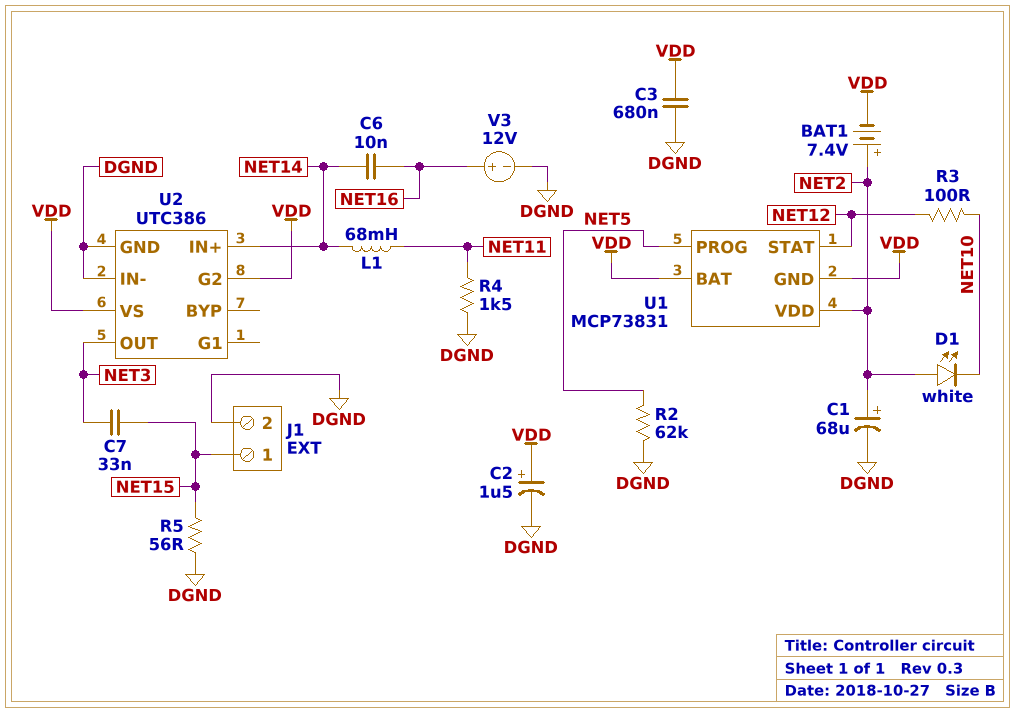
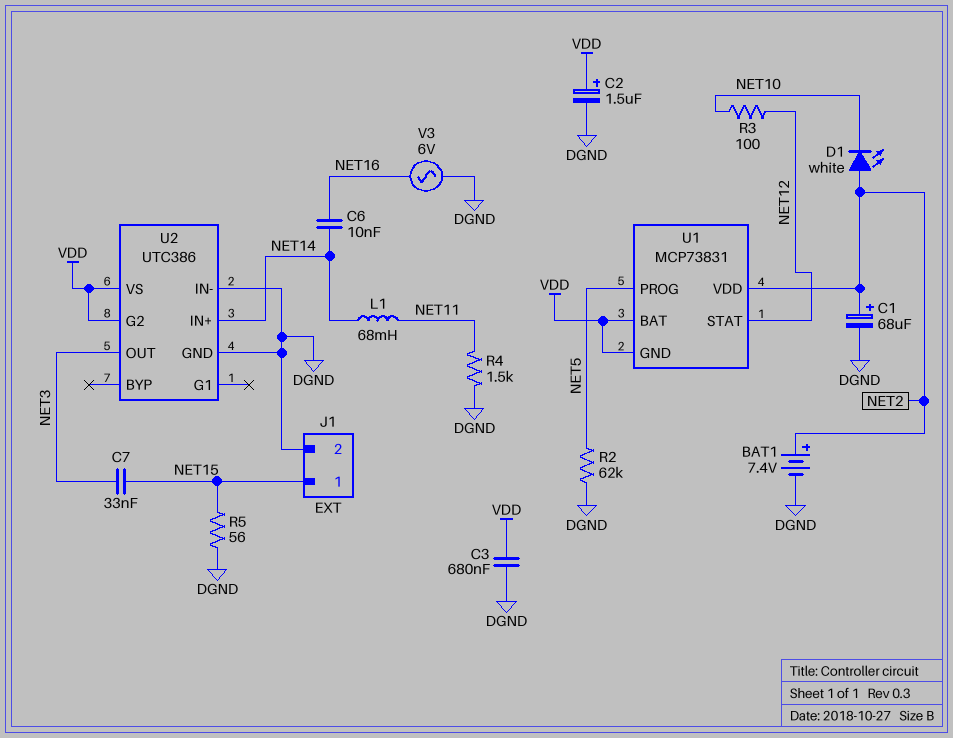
BAT1: 7.4V (plus NET2, minus VDD) -> 7.4V (plus NET2, minus DGND)
V3: 12V (plus NET16, minus DGND) -> AC 6V (DGND, NET16)

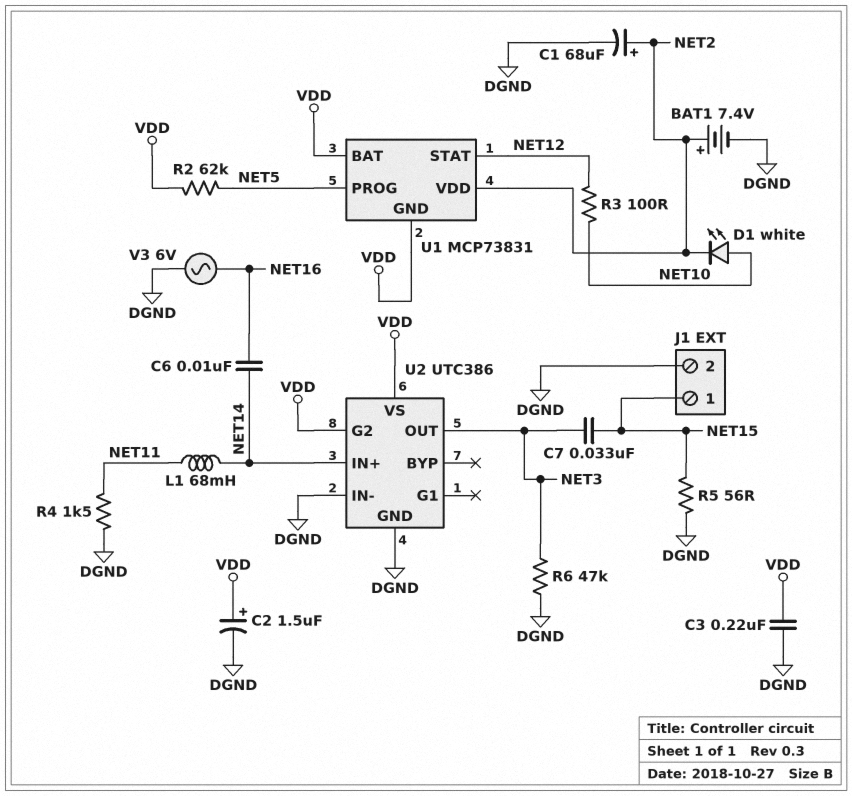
C3: 680nF (DGND, VDD) -> 220nF (DGND, VDD)
D1: LED white (A NET2, K NET10) -> LED white (A NET10, K NET2)
R2: 62k (DGND, NET5) -> 62k (NET5, VDD)
R6: none -> 47k (DGND, NET3)

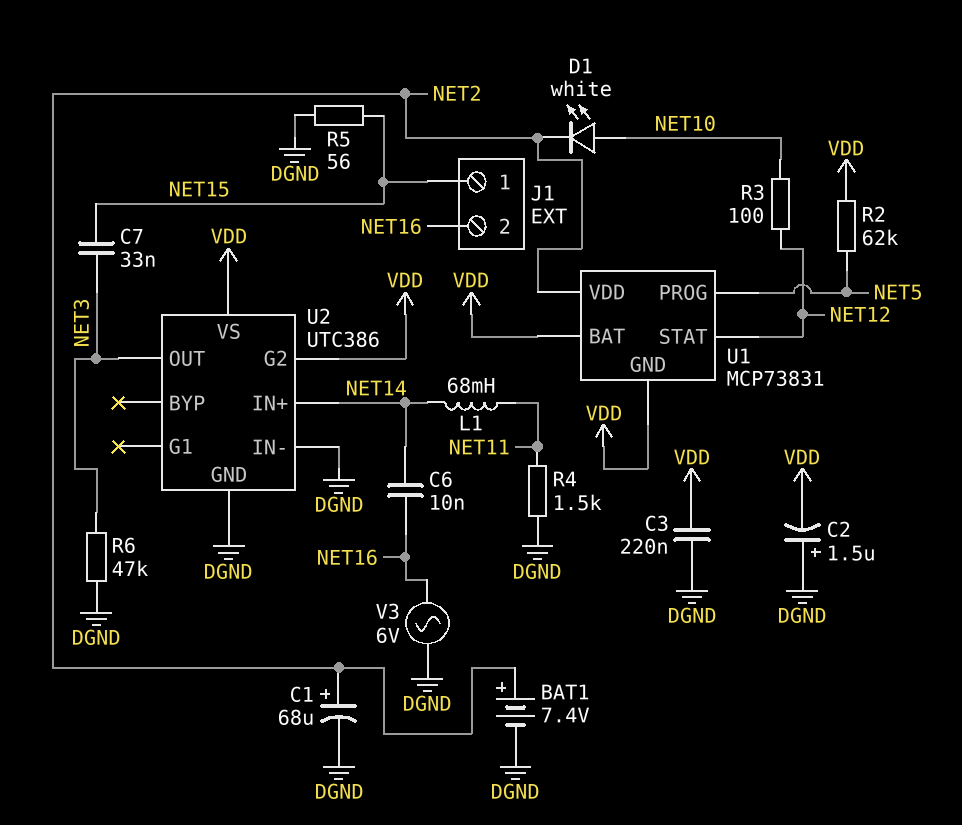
C2: 1.5uF (plus VDD, minus DGND) -> 1.5uF (plus DGND, minus VDD)
J1 pin 2: DGND -> NET16

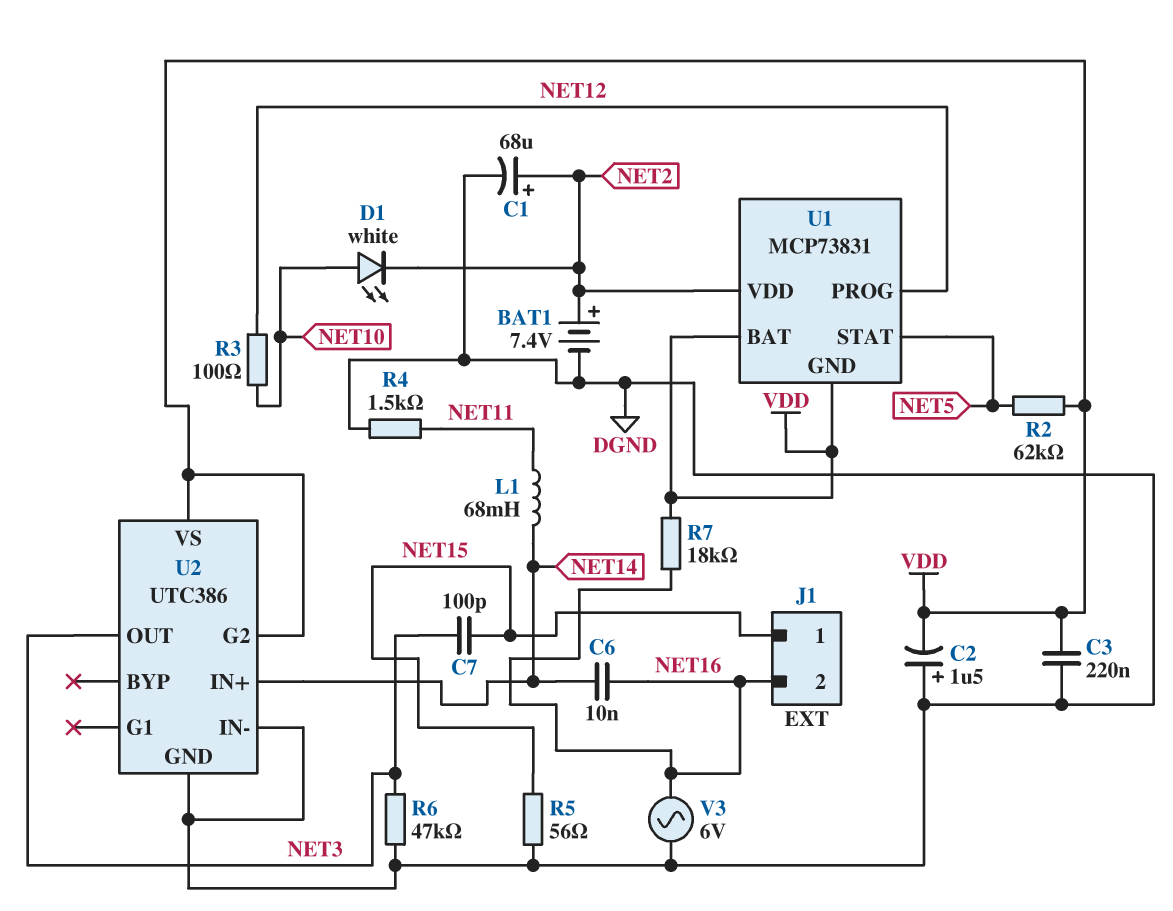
C7: 33nF (NET3, NET15) -> 100pF (NET3, NET15)
R7: none -> 18k (NET16, VDD)
U1 pin PROG: NET5 -> NET12
U1 pin STAT: NET12 -> NET5

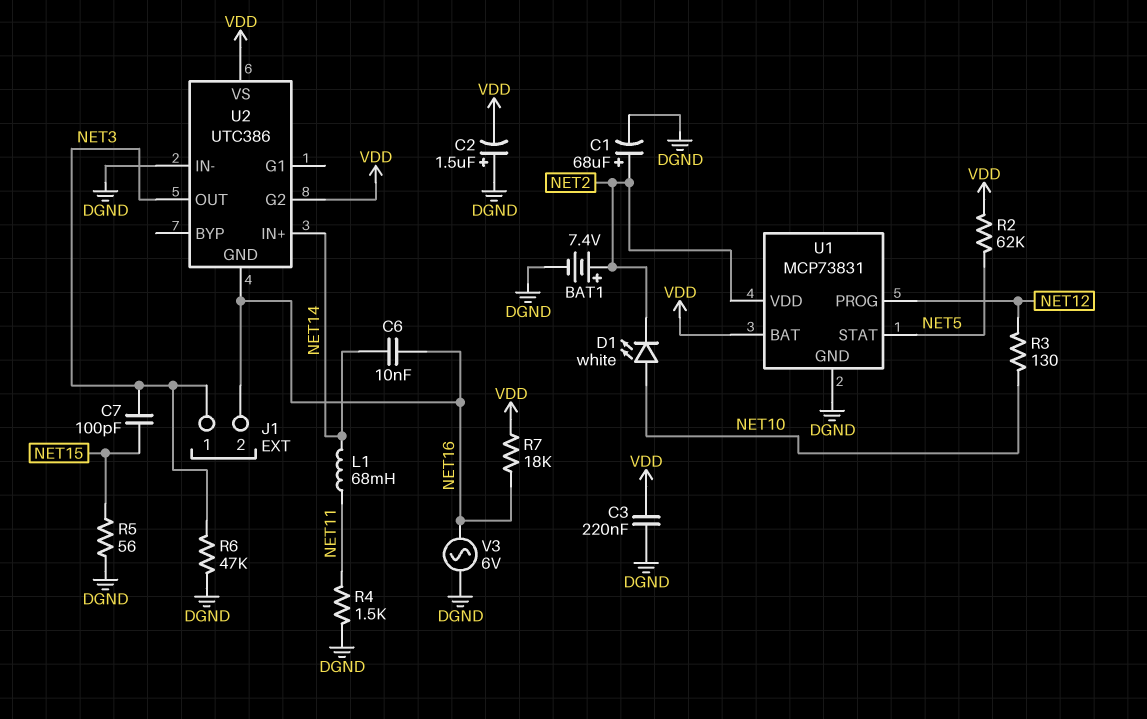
J1 pin 1: NET15 -> NET3
R3: 100 (NET10, NET12) -> 130 (NET10, NET12)
U1 pin GND: VDD -> DGND
U2 pin GND: DGND -> NET16

